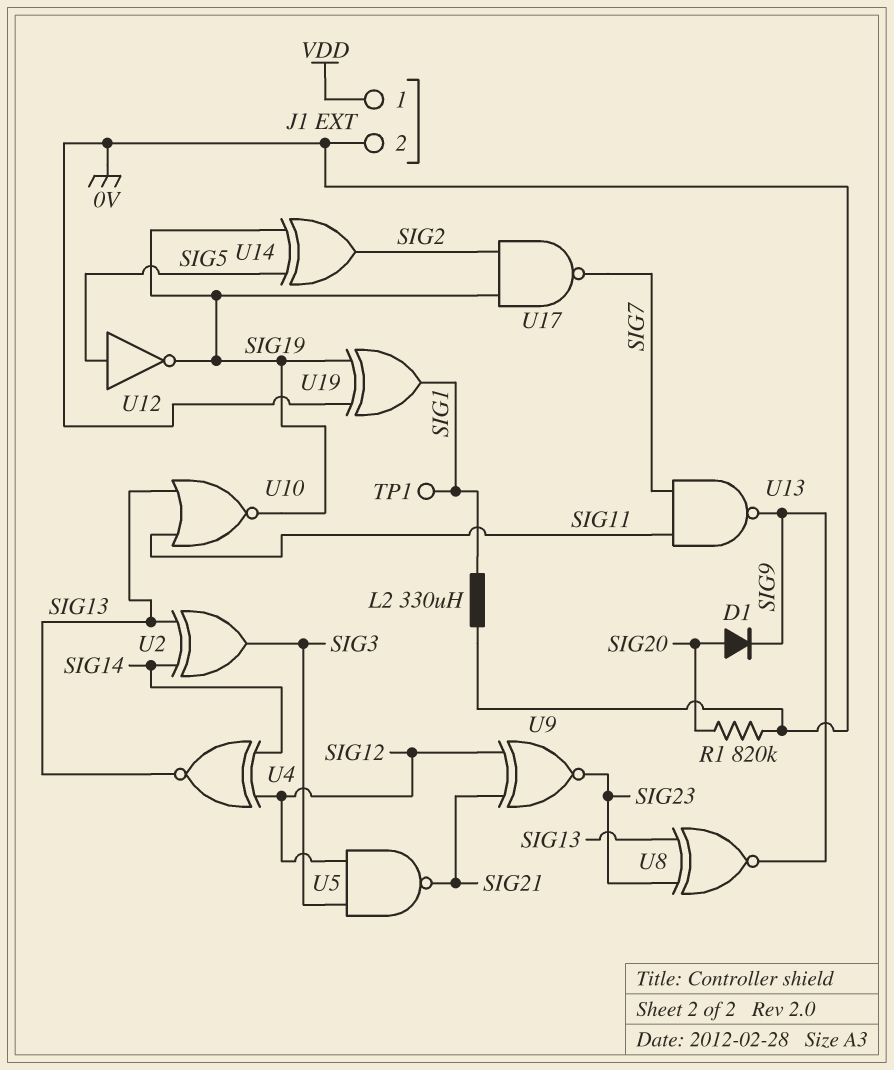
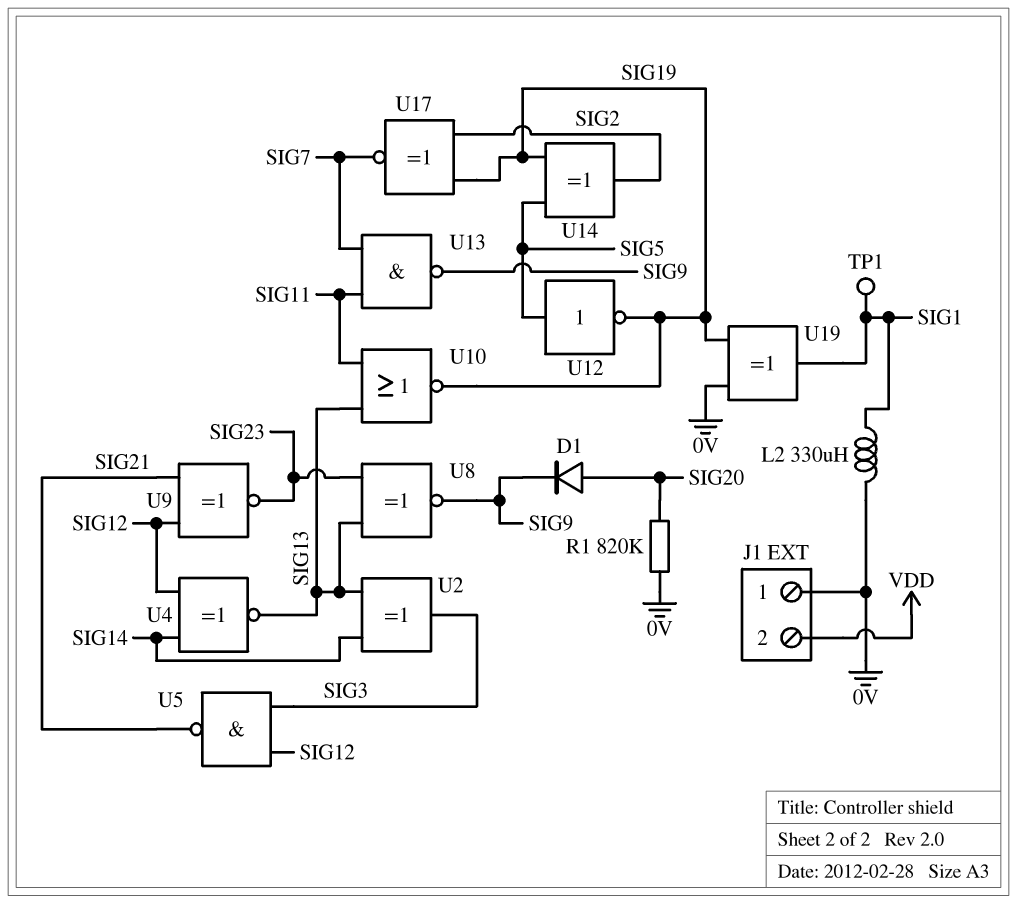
J1 pin 1: VDD -> 0V
J1 pin 2: 0V -> VDD
U17: NAND (in SIG2, in SIG19, out SIG7) -> XNOR (in SIG2, in SIG19, out SIG7)

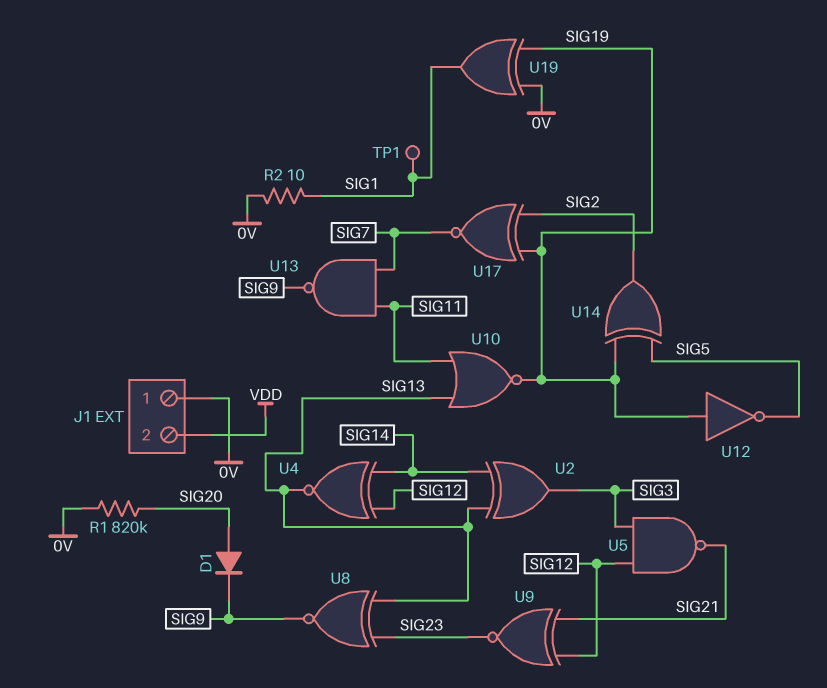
L2: 330uH (0V, SIG1) -> none
R2: none -> 10 (0V, SIG1)
U12: NOT (in SIG5, out SIG19) -> NOT (in SIG19, out SIG5)

